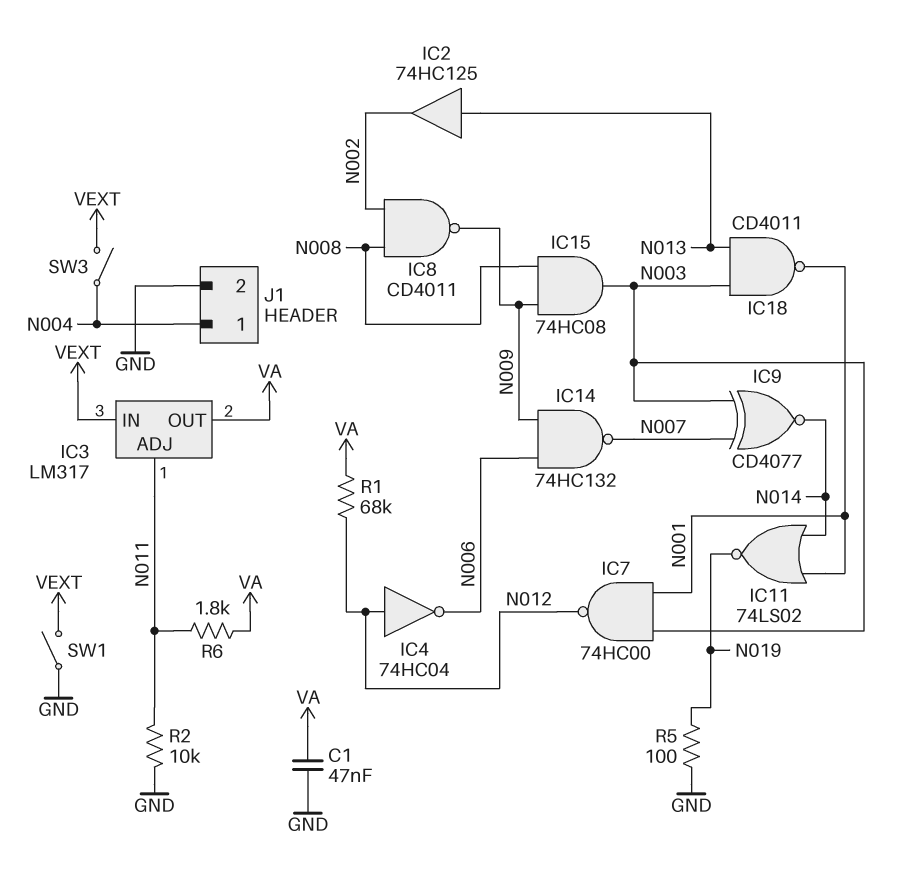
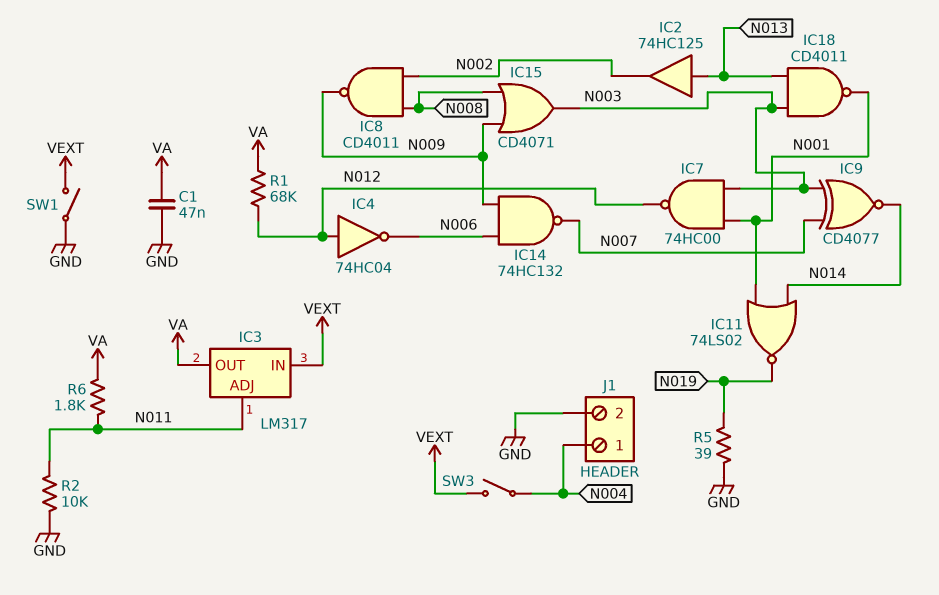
IC15: AND 74HC08 (in N008, in N009, out N003) -> OR CD4071 (in N008, in N009, out N003)
R5: 100 (GND, N019) -> 39 (GND, N019)

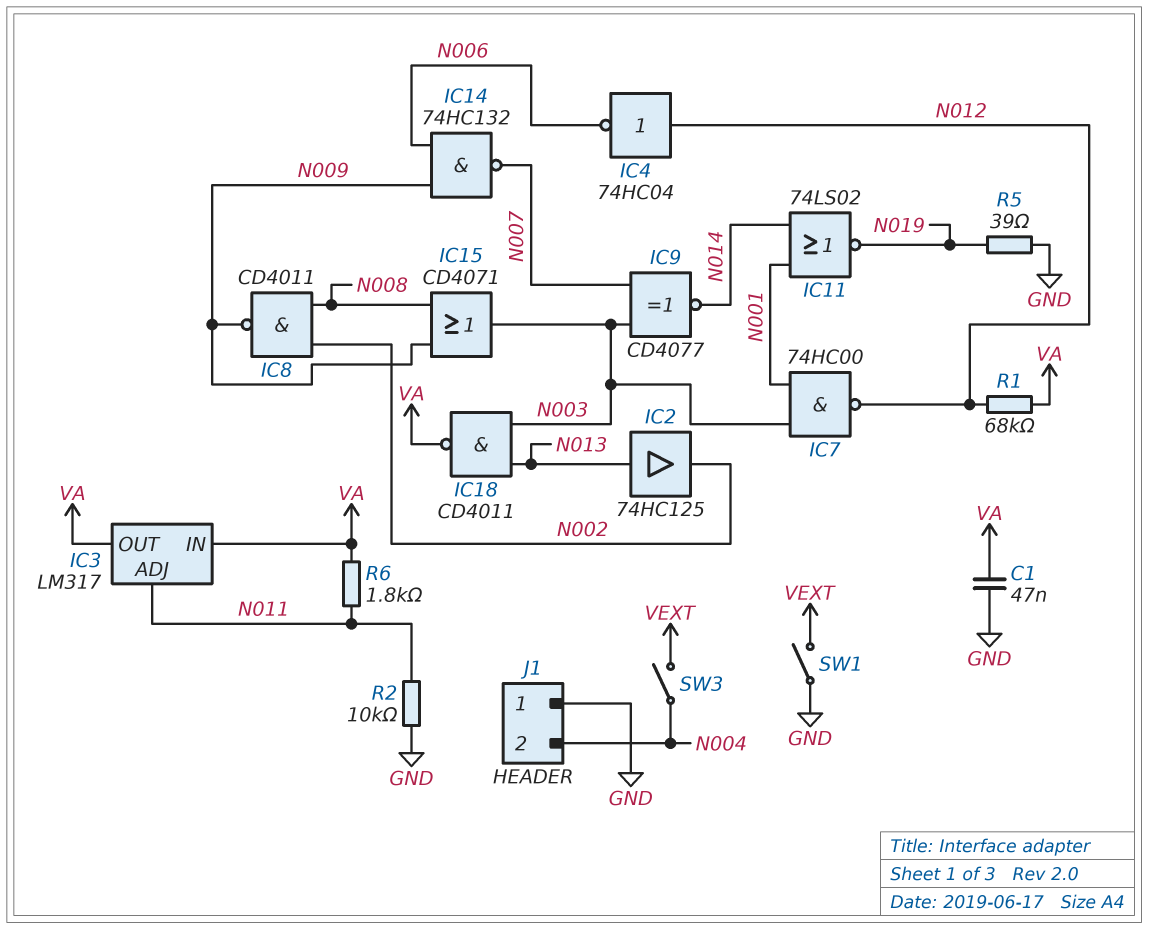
IC3 pin IN: VEXT -> VA
IC18: NAND CD4011 (in N003, in N013, out N001) -> NAND CD4011 (in N003, in N013, out VA)
J1 pin 1: N004 -> GND
J1 pin 2: GND -> N004

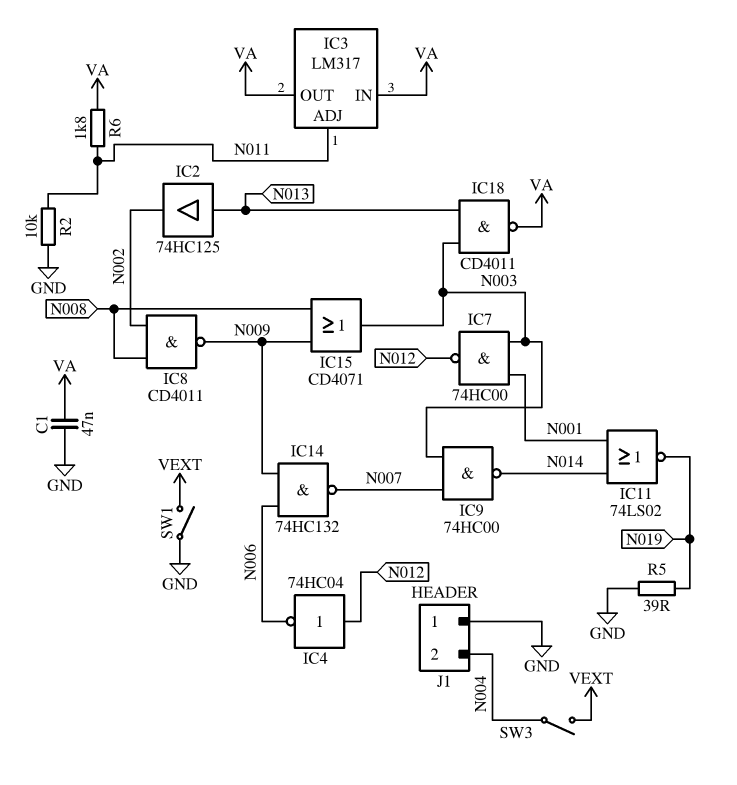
IC9: XNOR CD4077 (in N003, in N007, out N014) -> NAND 74HC00 (in N003, in N007, out N014)
R1: 68k (N012, VA) -> none

